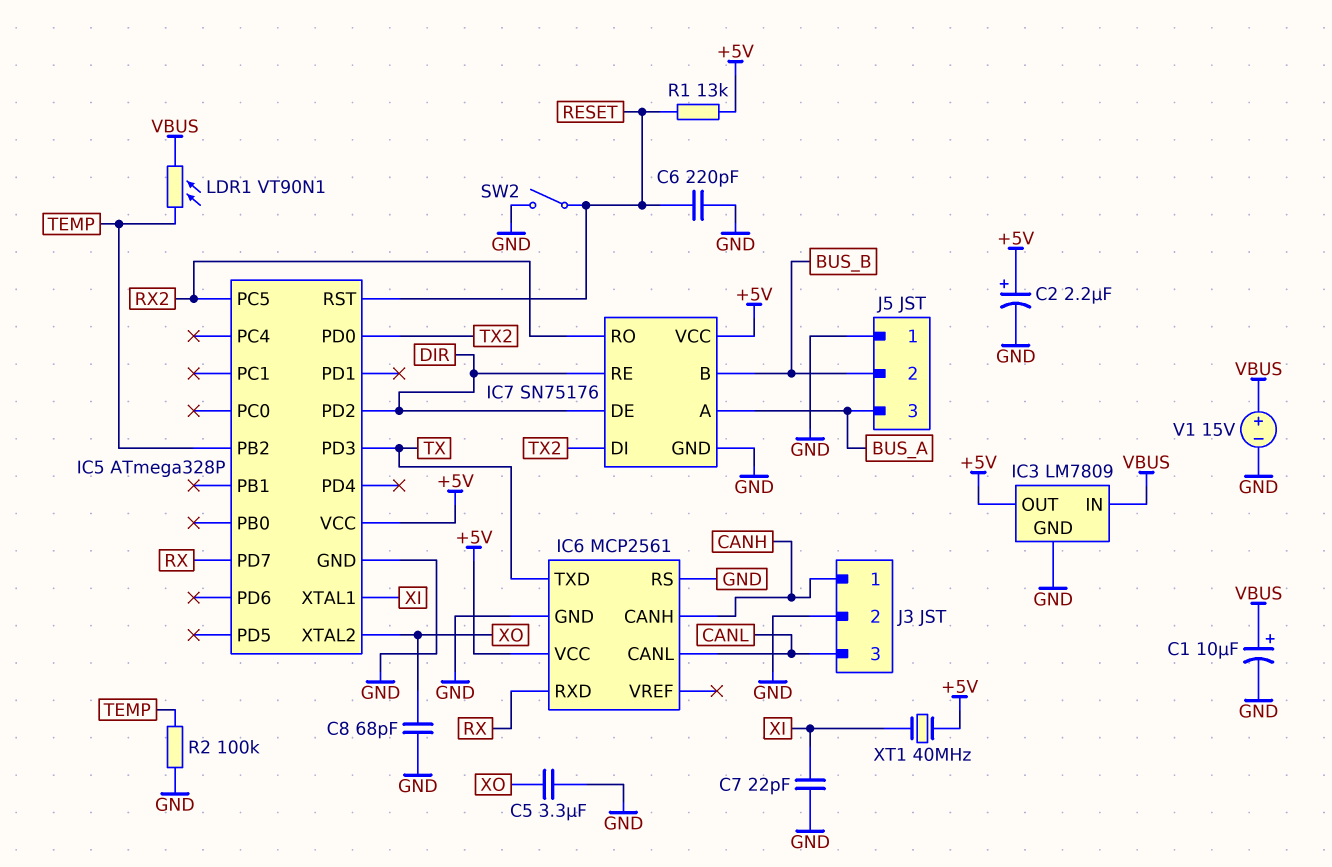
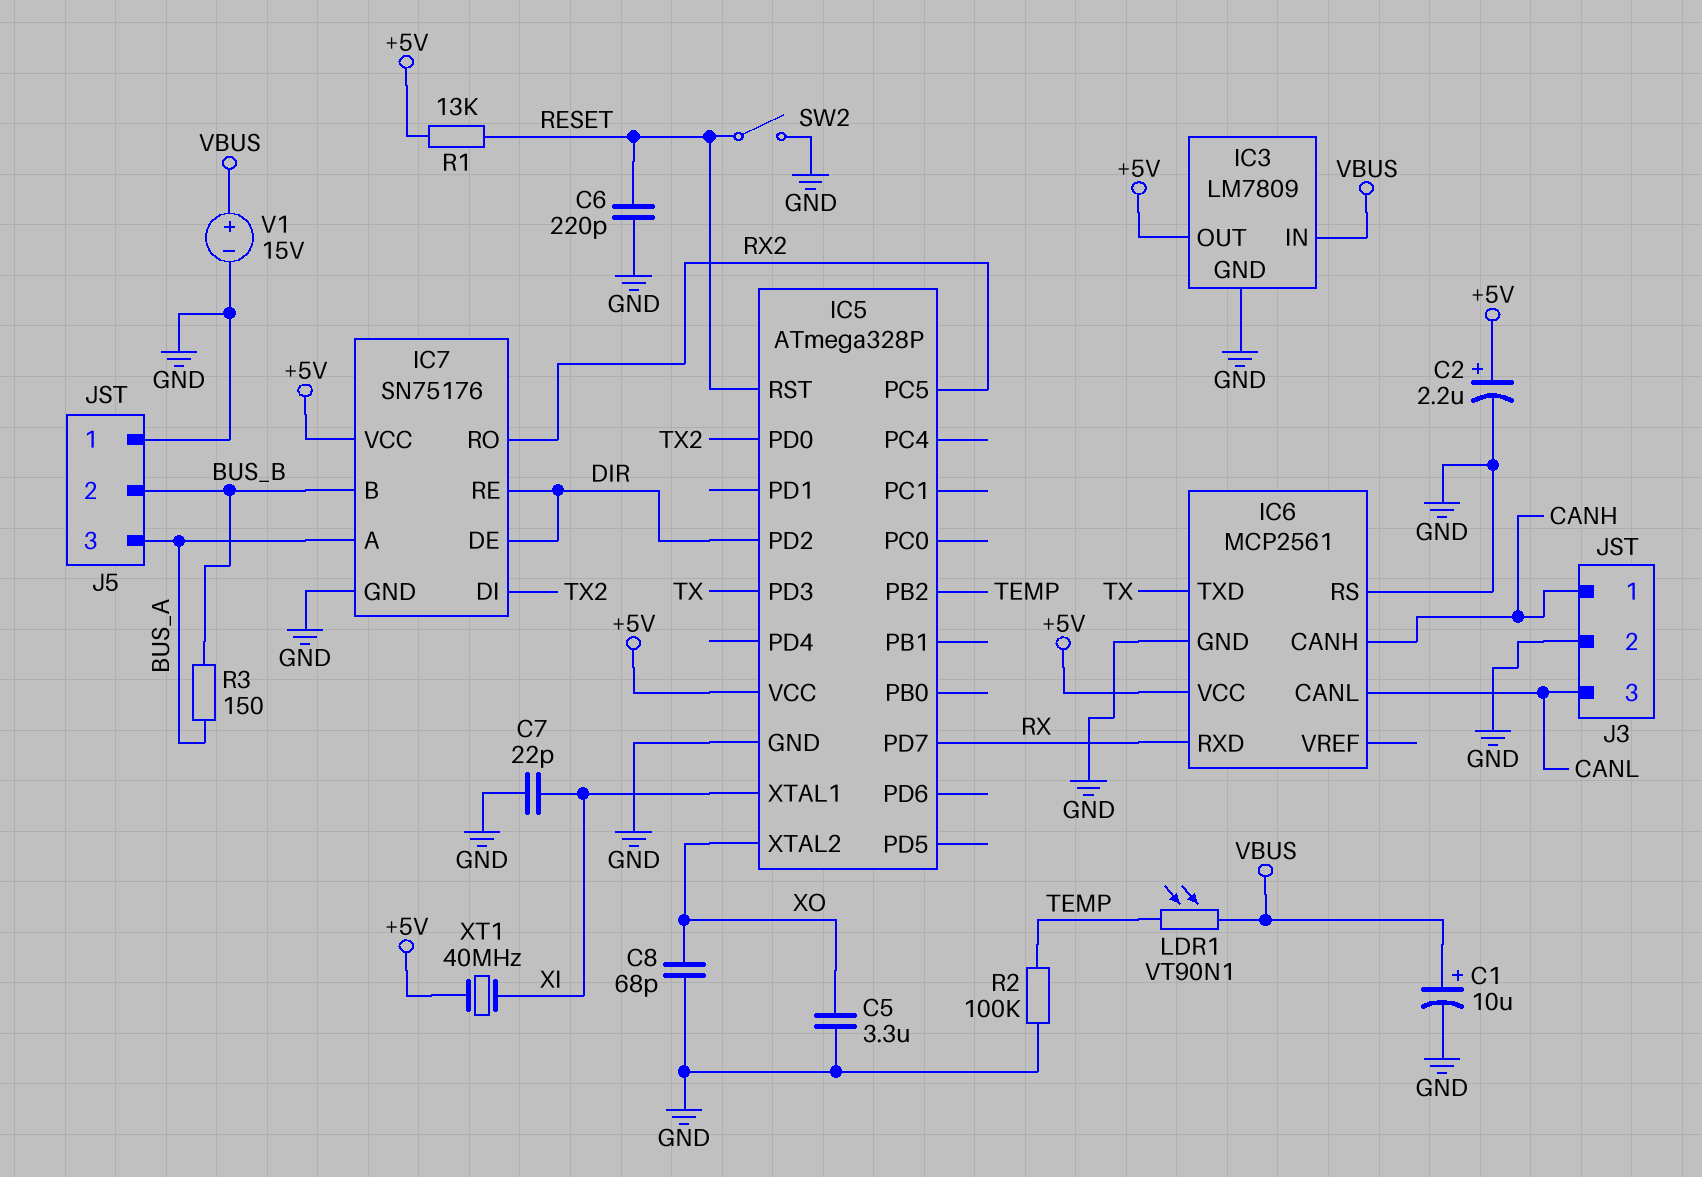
R3: none -> 150 (BUS_A, BUS_B)

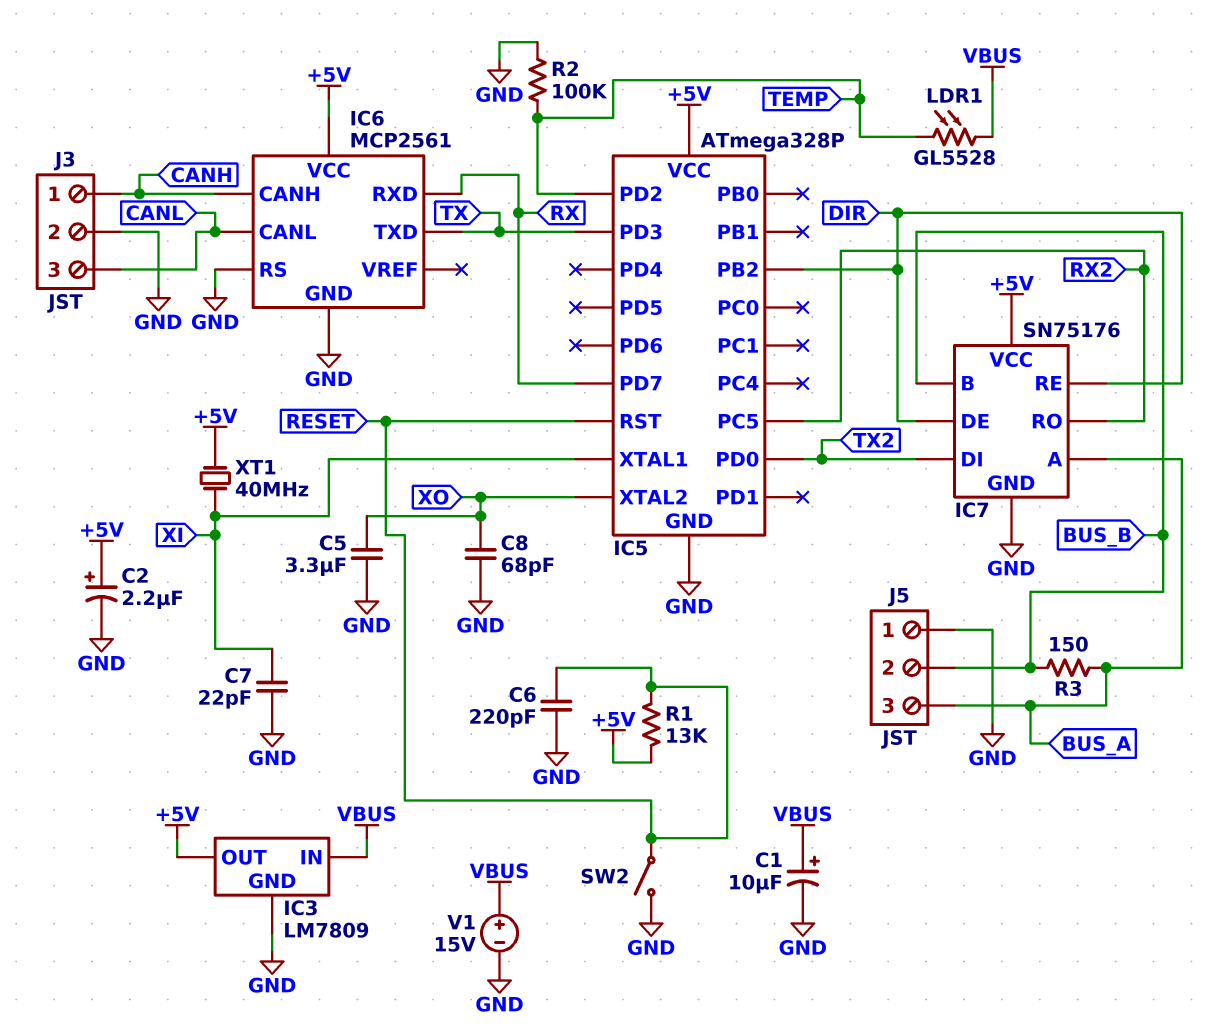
IC5 pin PB2: TEMP -> DIR
IC5 pin PD2: DIR -> TEMP
LDR1: VT90N1 (TEMP, VBUS) -> GL5528 (TEMP, VBUS)

